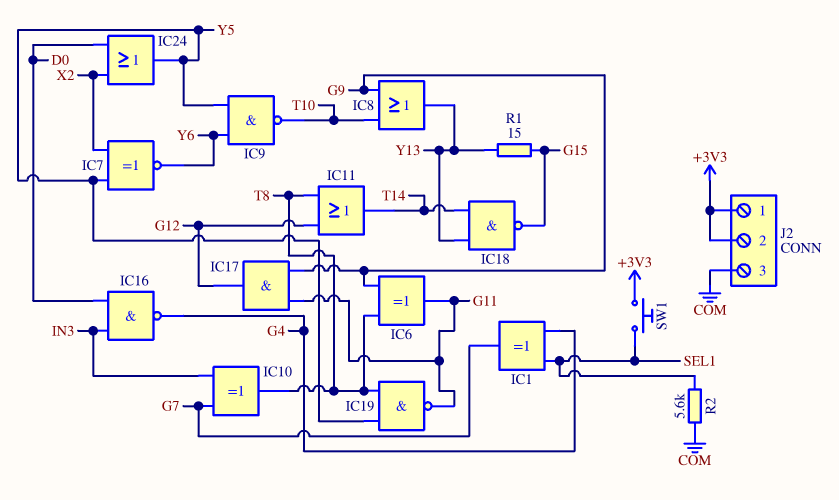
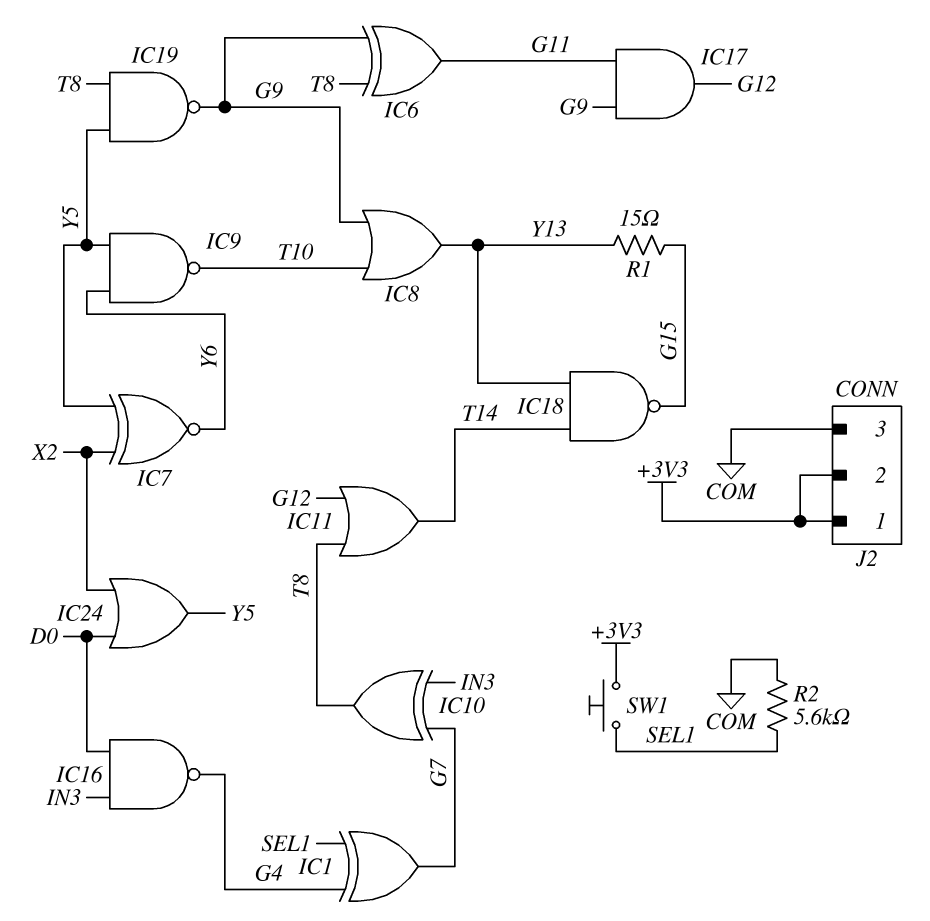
IC19: NAND (in T8, in Y5, out G11) -> NAND (in T8, in Y5, out G9)

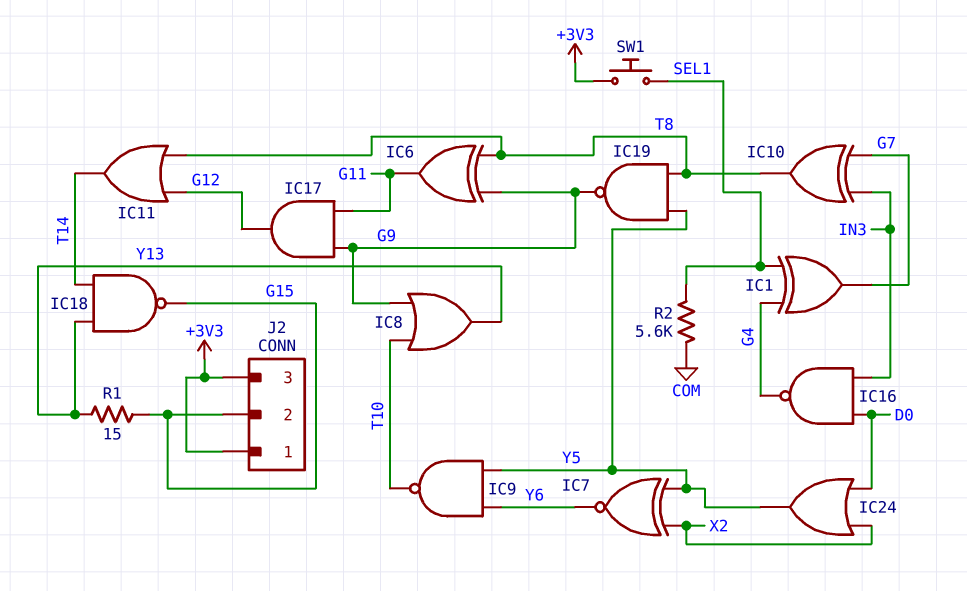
J2 pin 2: +3V3 -> G15
J2 pin 3: COM -> +3V3

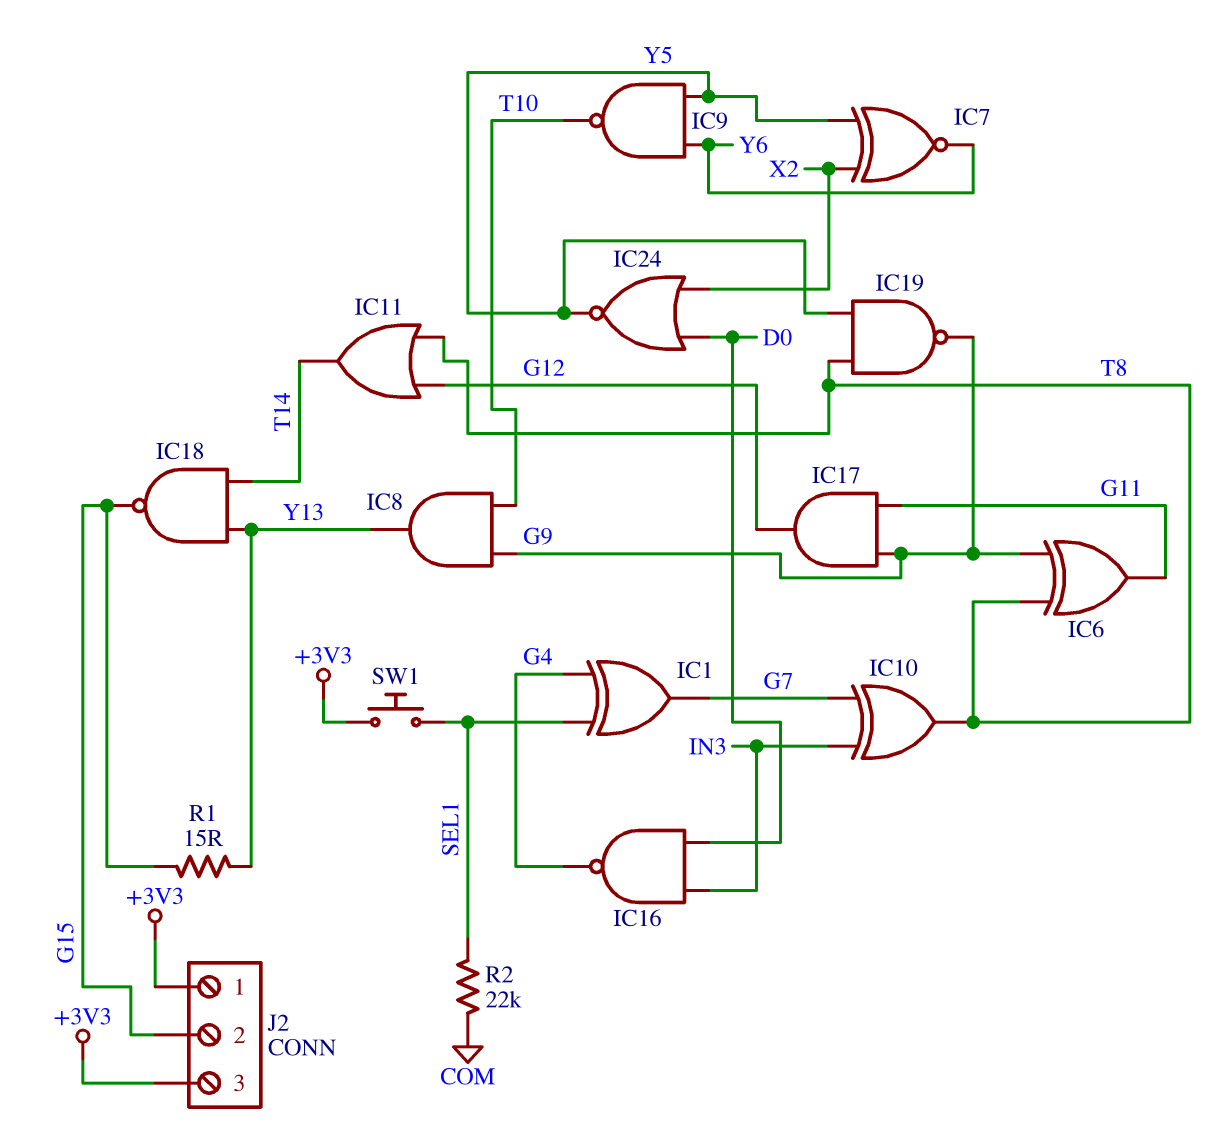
IC8: OR (in G9, in T10, out Y13) -> AND (in G9, in T10, out Y13)
IC24: OR (in D0, in X2, out Y5) -> NOR (in D0, in X2, out Y5)
R2: 5.6k (COM, SEL1) -> 22k (COM, SEL1)

